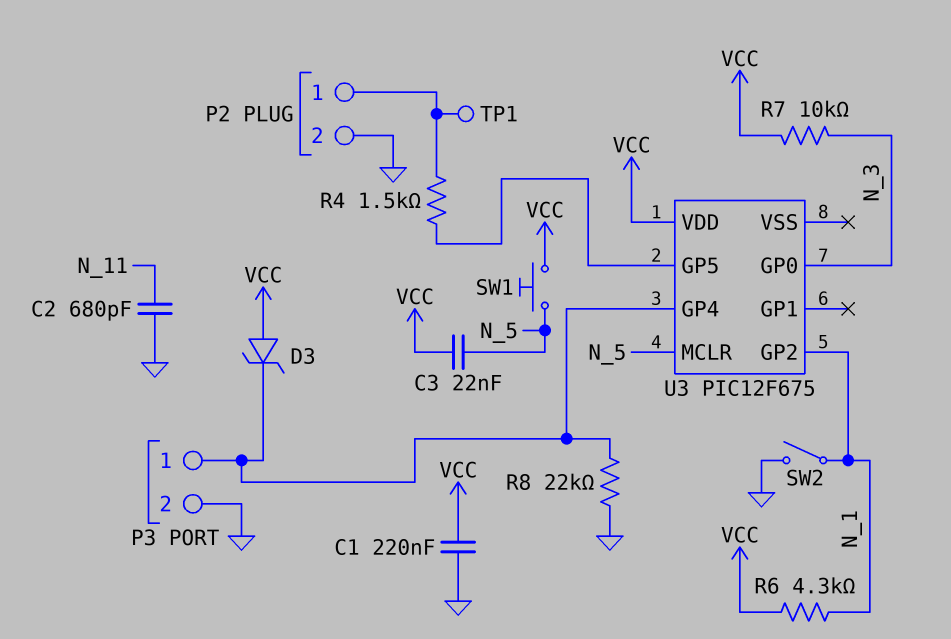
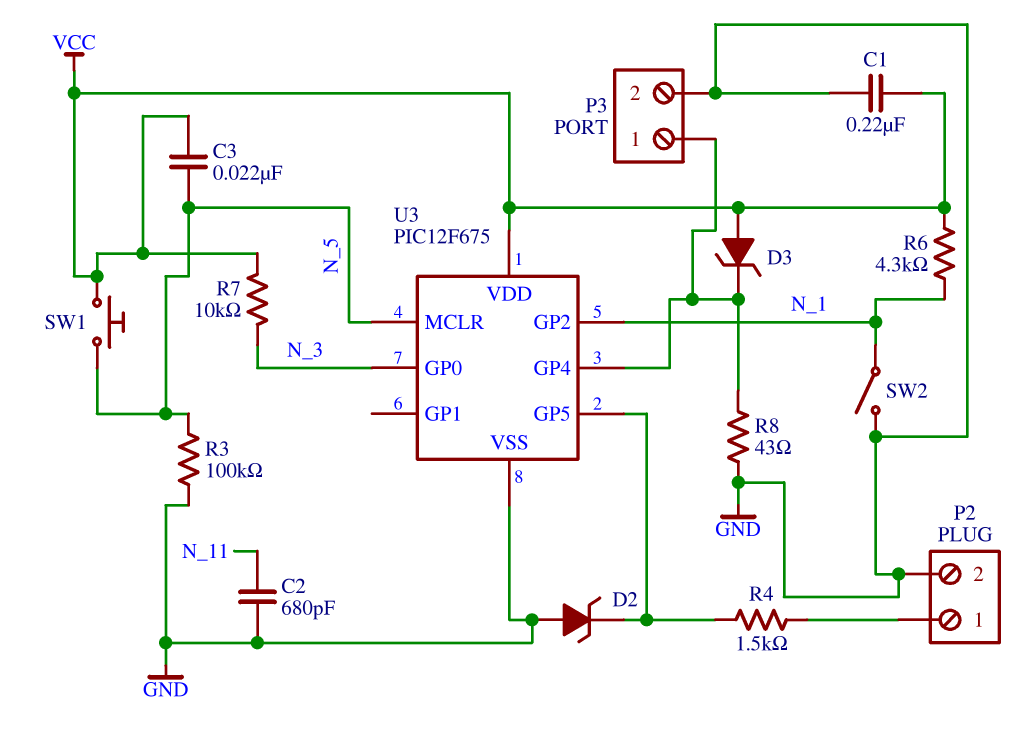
D2: none -> zener (A GND, K U3/GP5)
R3: none -> 100k (GND, N_5)
R8: 22k (GND, P3/1) -> 43 (GND, P3/1)
TP1: test point (P2/1) -> none
U3 pin VSS: none -> GND

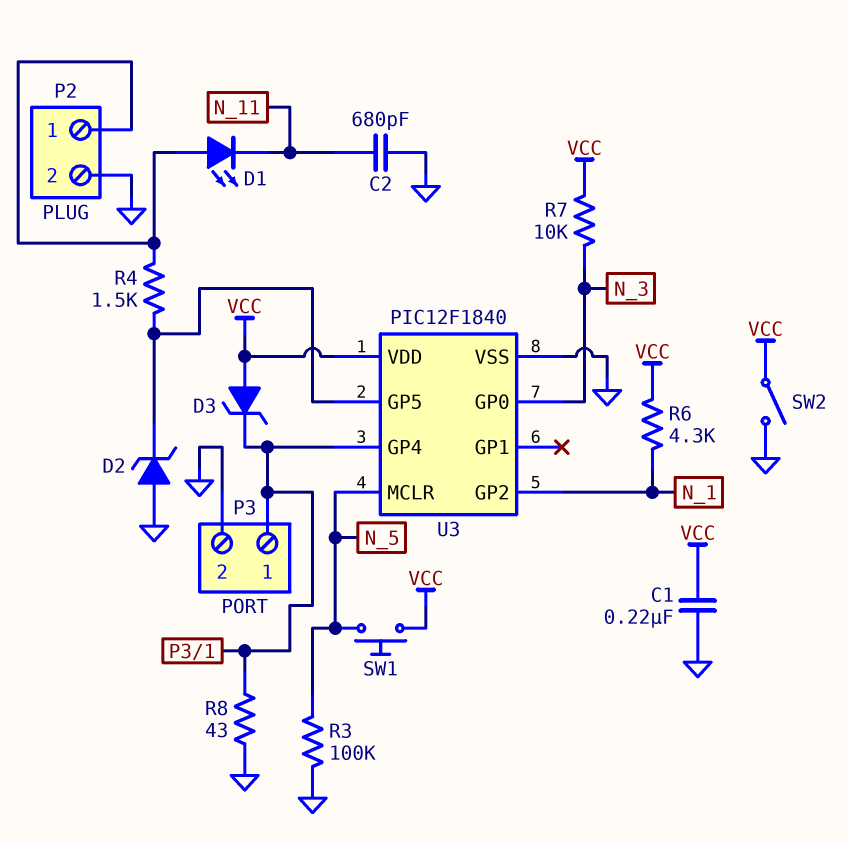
C3: 22nF (N_5, VCC) -> none
D1: none -> LED (A P2/1, K N_11)
SW2: switch (GND, N_1) -> switch (GND, VCC)
U3: PIC12F675 -> PIC12F1840

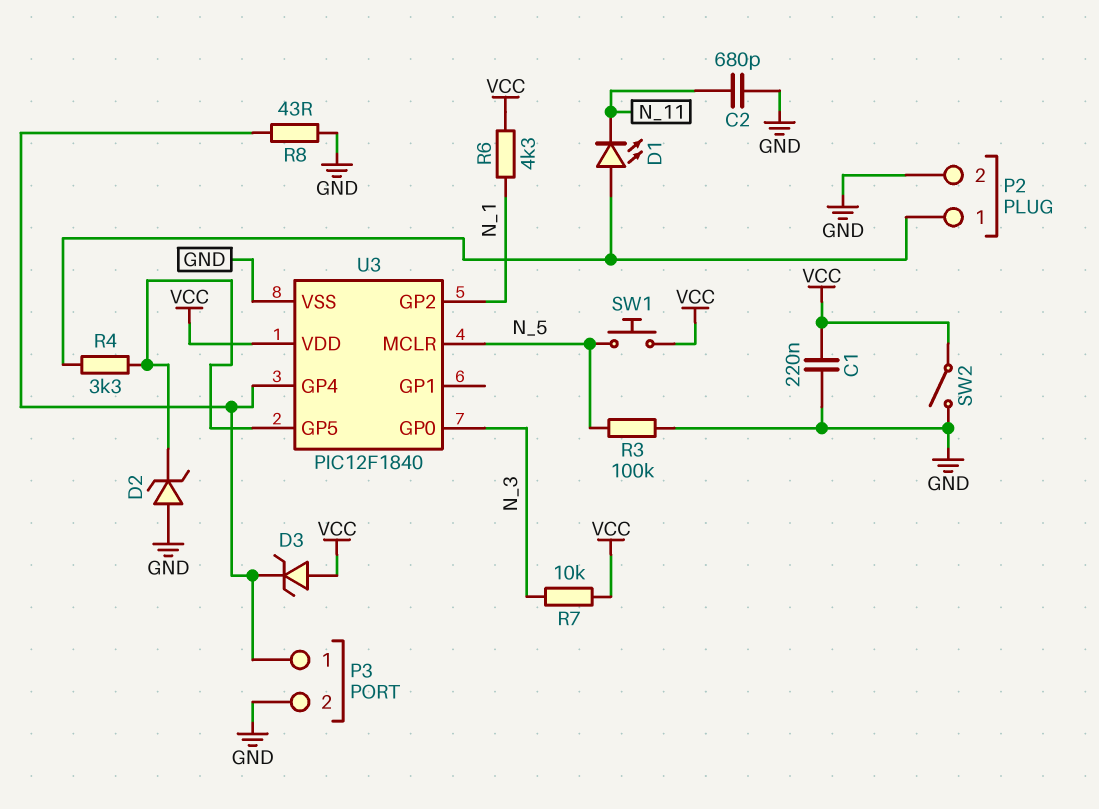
R4: 1.5k (P2/1, U3/GP5) -> 3.3k (P2/1, U3/GP5)

